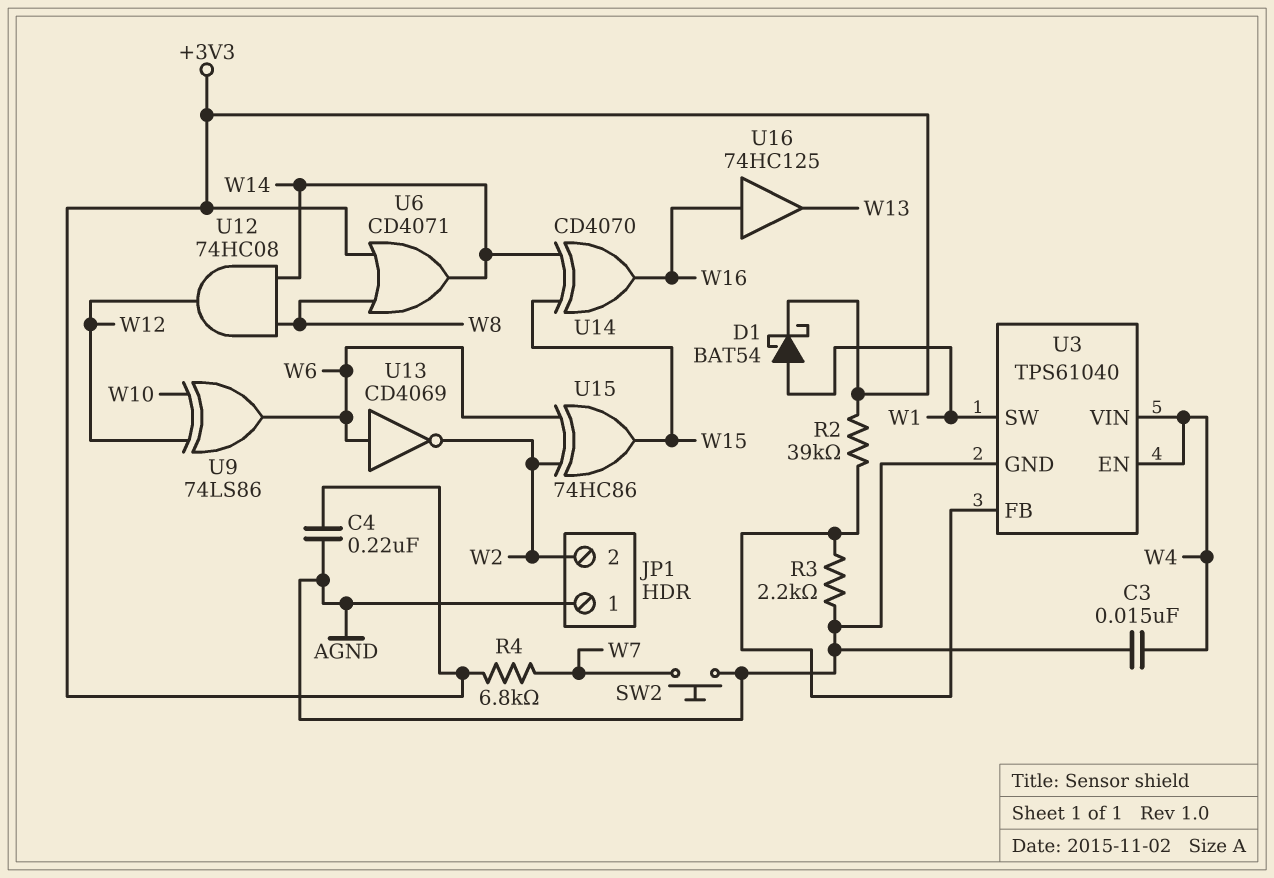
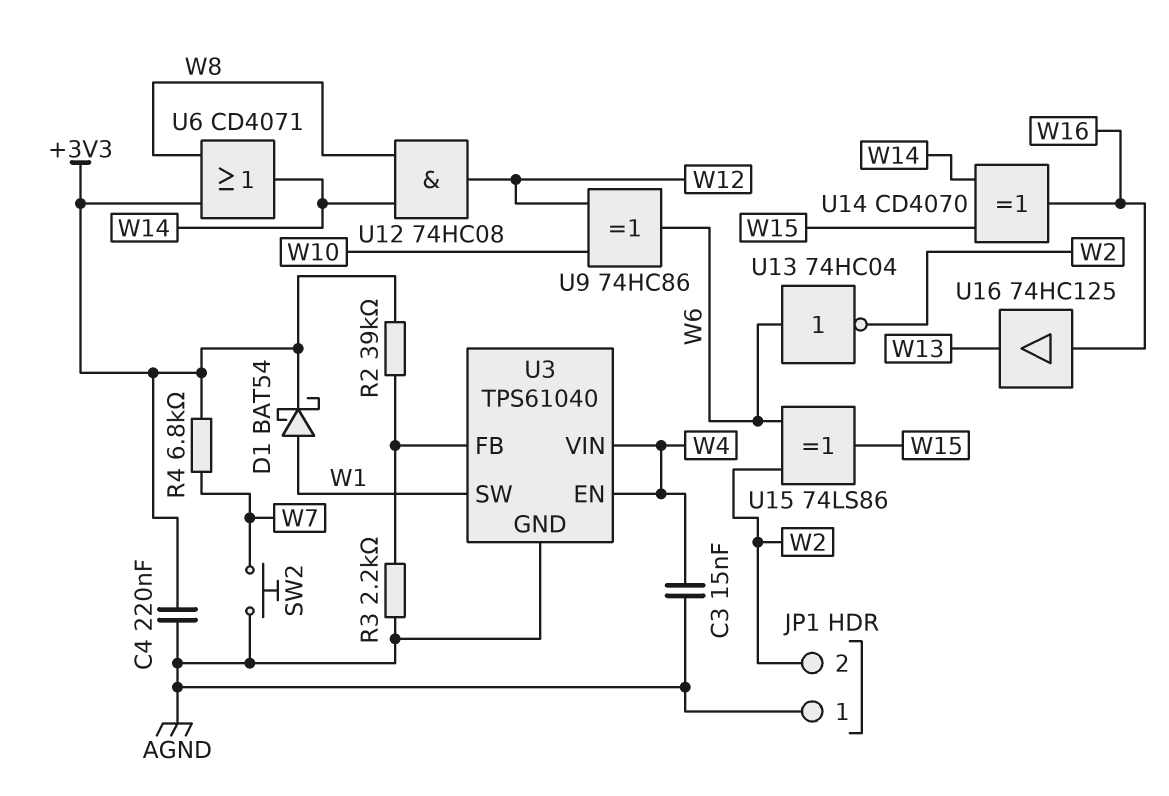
U9: XOR 74LS86 (in W10, in W12, out W6) -> XOR 74HC86 (in W10, in W12, out W6)
U13: NOT CD4069 (in W6, out W2) -> NOT 74HC04 (in W6, out W2)
U15: XOR 74HC86 (in W2, in W6, out W15) -> XOR 74LS86 (in W2, in W6, out W15)

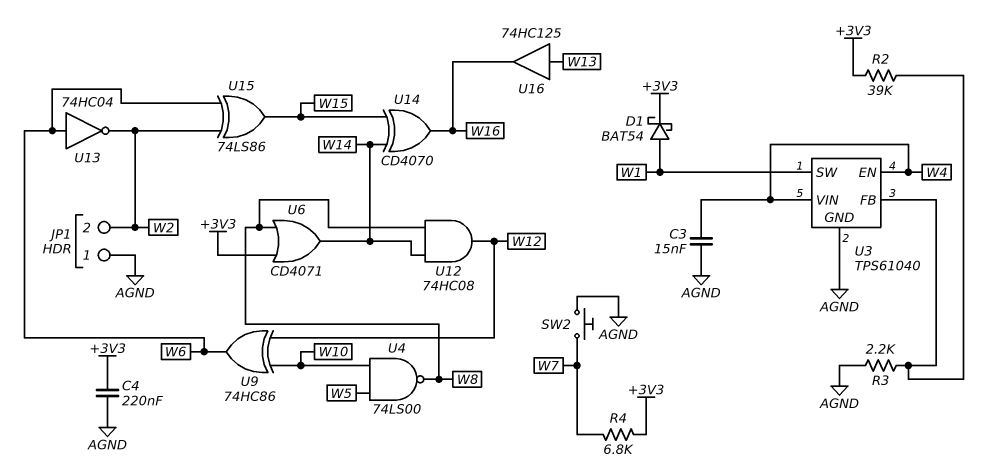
U4: none -> NAND 74LS00 (in W5, in W10, out W8)
U16: buffer 74HC125 (in W16, out W13) -> buffer 74HC125 (in W13, out W16)

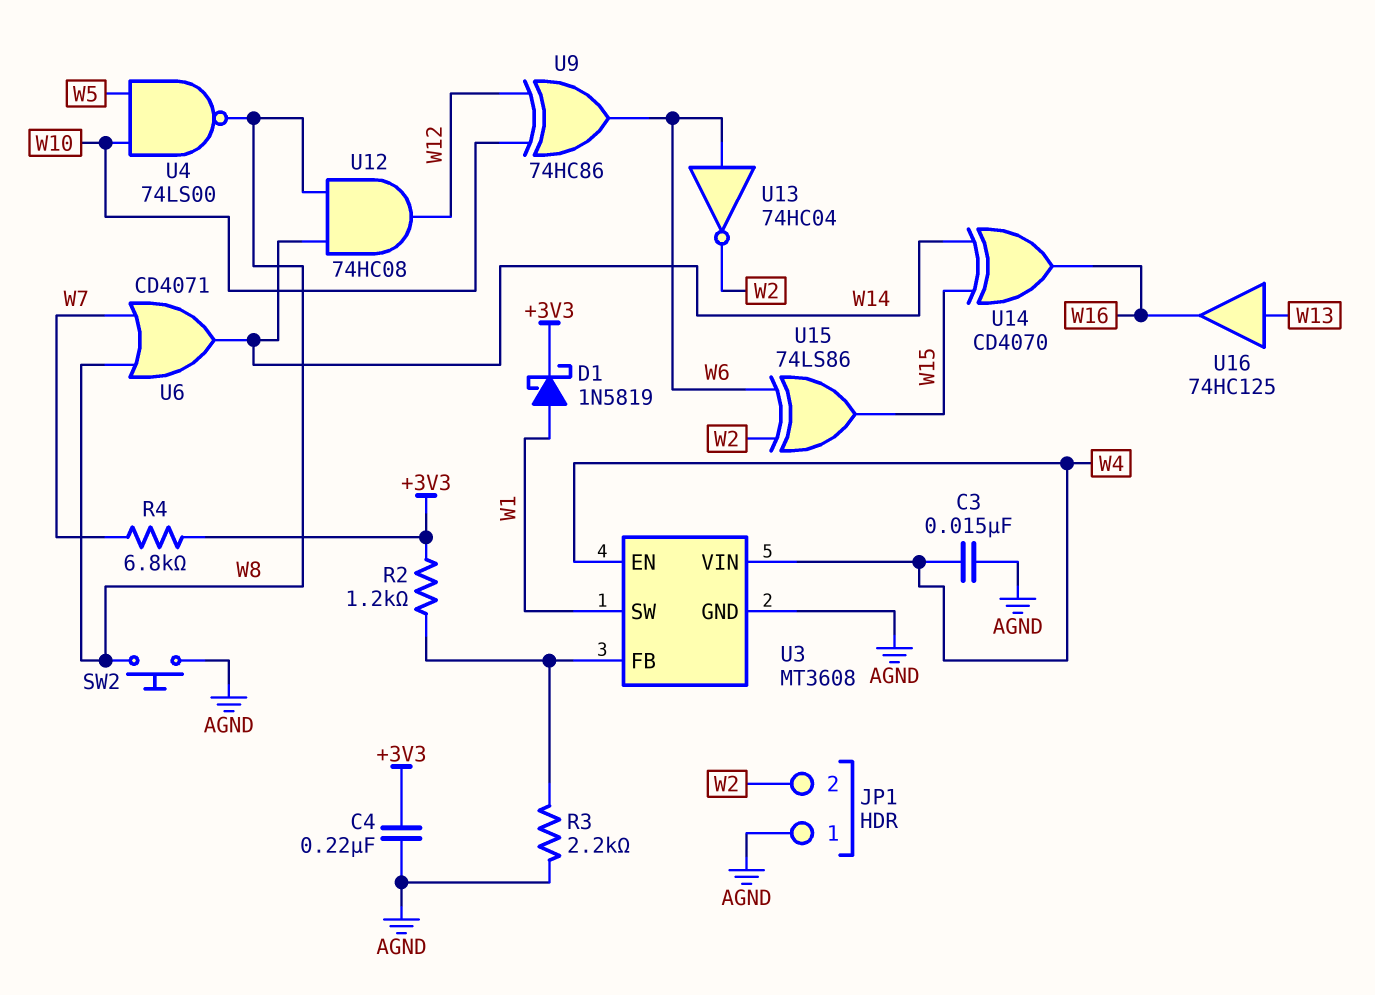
D1: schottky BAT54 (A W1, K +3V3) -> schottky 1N5819 (A W1, K +3V3)
R2: 39k (+3V3, U3/FB) -> 1.2k (+3V3, U3/FB)
SW2: button (AGND, W7) -> button (AGND, W8)
U3: TPS61040 -> MT3608
U6: OR CD4071 (in +3V3, in W8, out W14) -> OR CD4071 (in W7, in W8, out W14)

